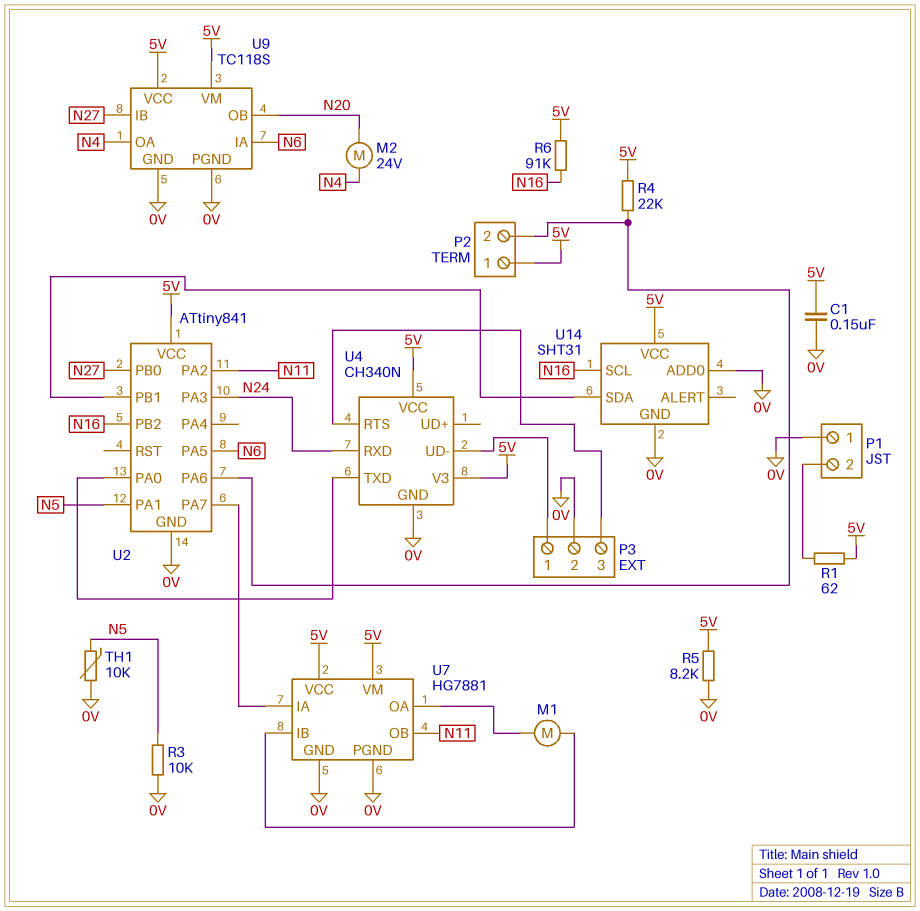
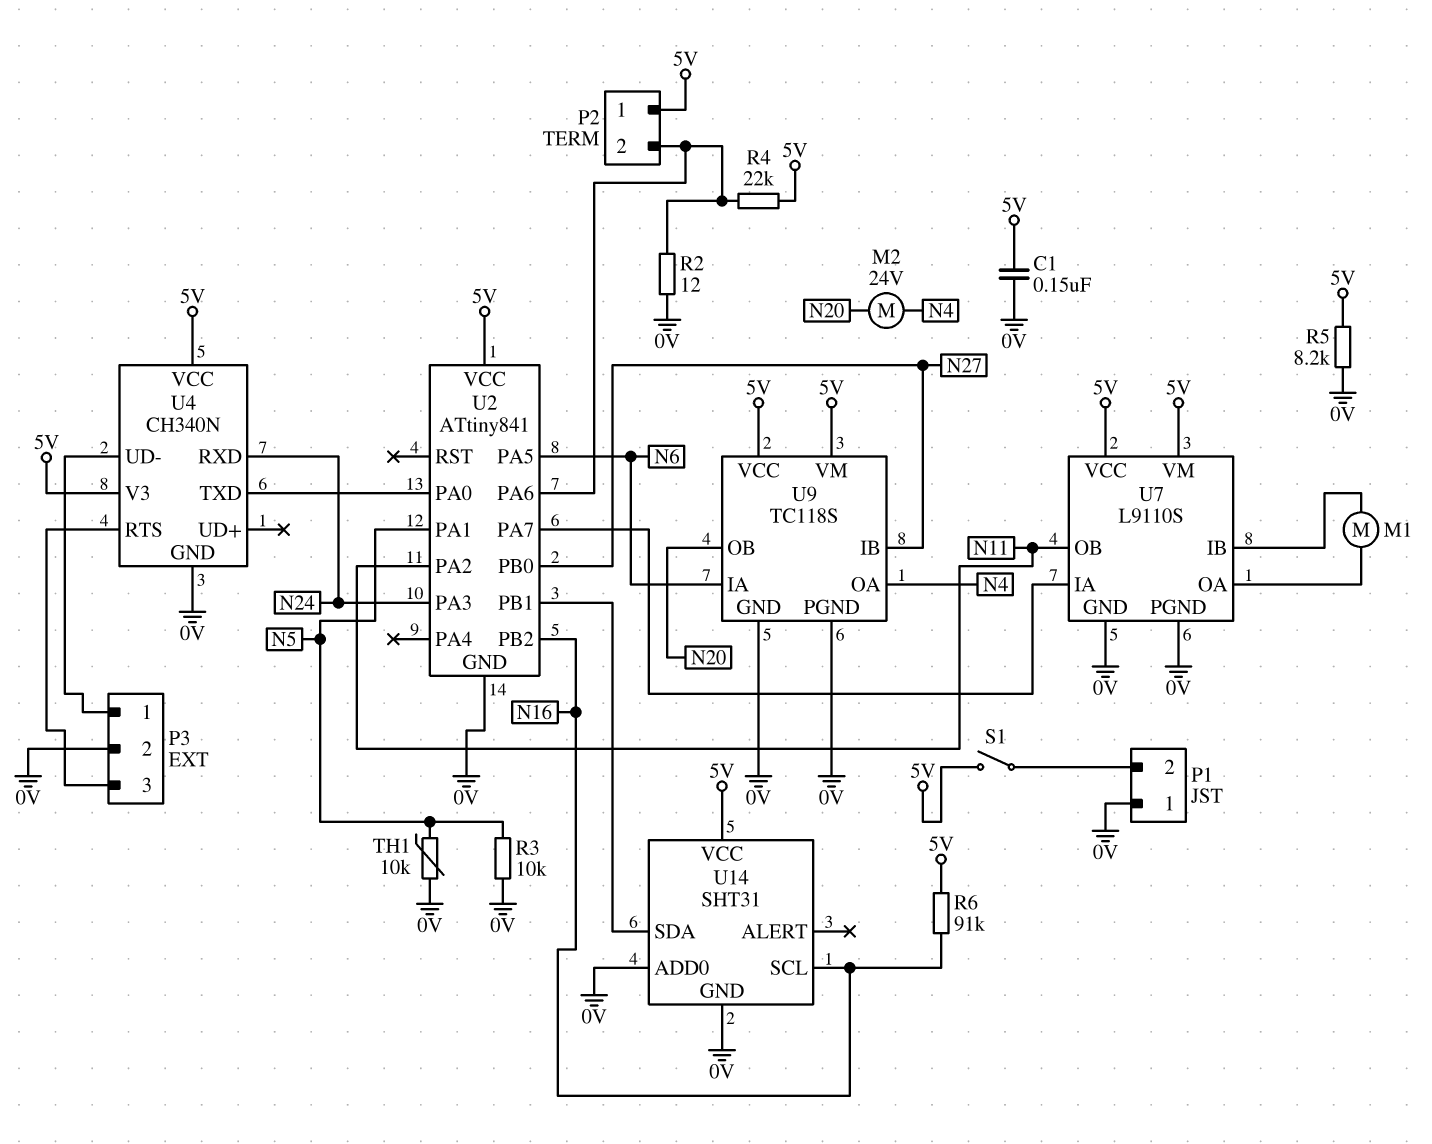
R1: 62 (5V, P1/2) -> none
R2: none -> 12 (0V, P2/2)
S1: none -> switch (5V, P1/2)
U7: HG7881 -> L9110S

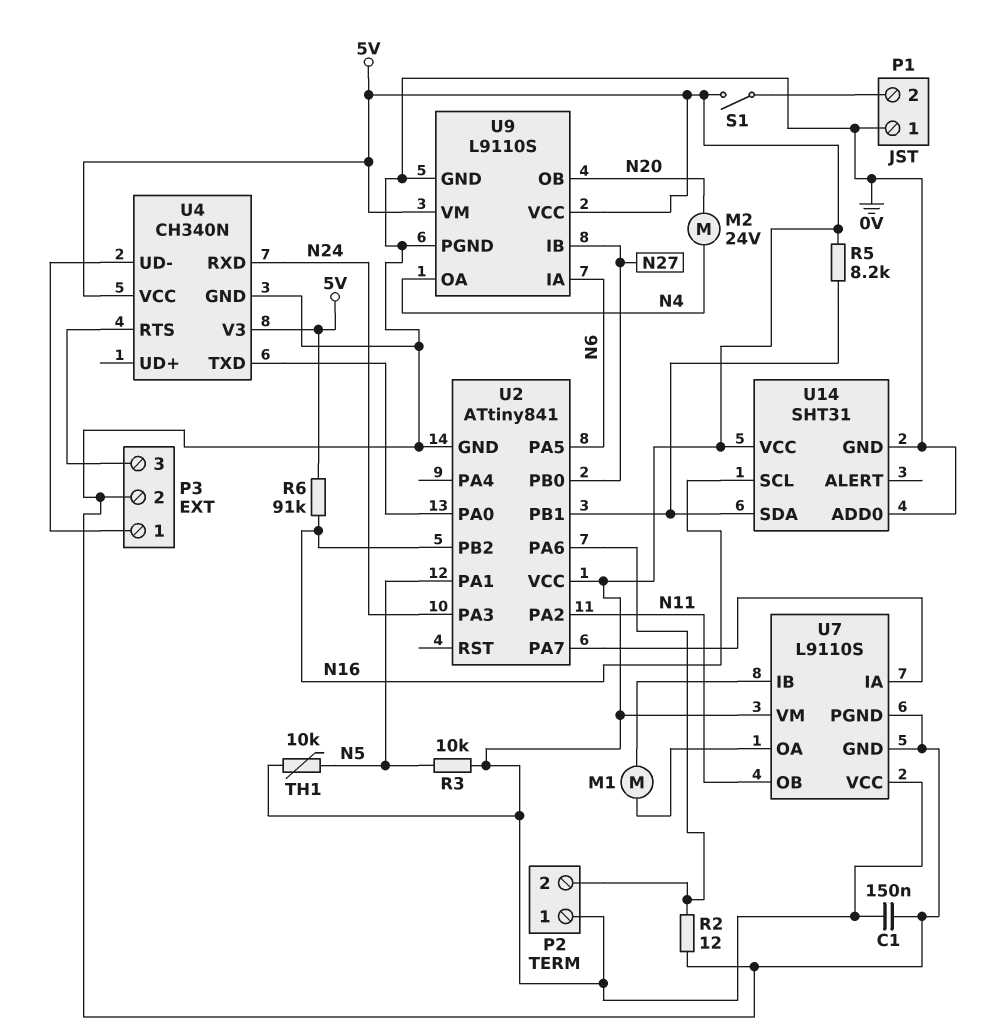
R3: 10k (0V, N5) -> 10k (5V, N5)
R4: 22k (5V, P2/2) -> none
R5: 8.2k (0V, 5V) -> 8.2k (5V, U2/PB1)
TH1: 10k (0V, N5) -> 10k (5V, N5)
U9: TC118S -> L9110S

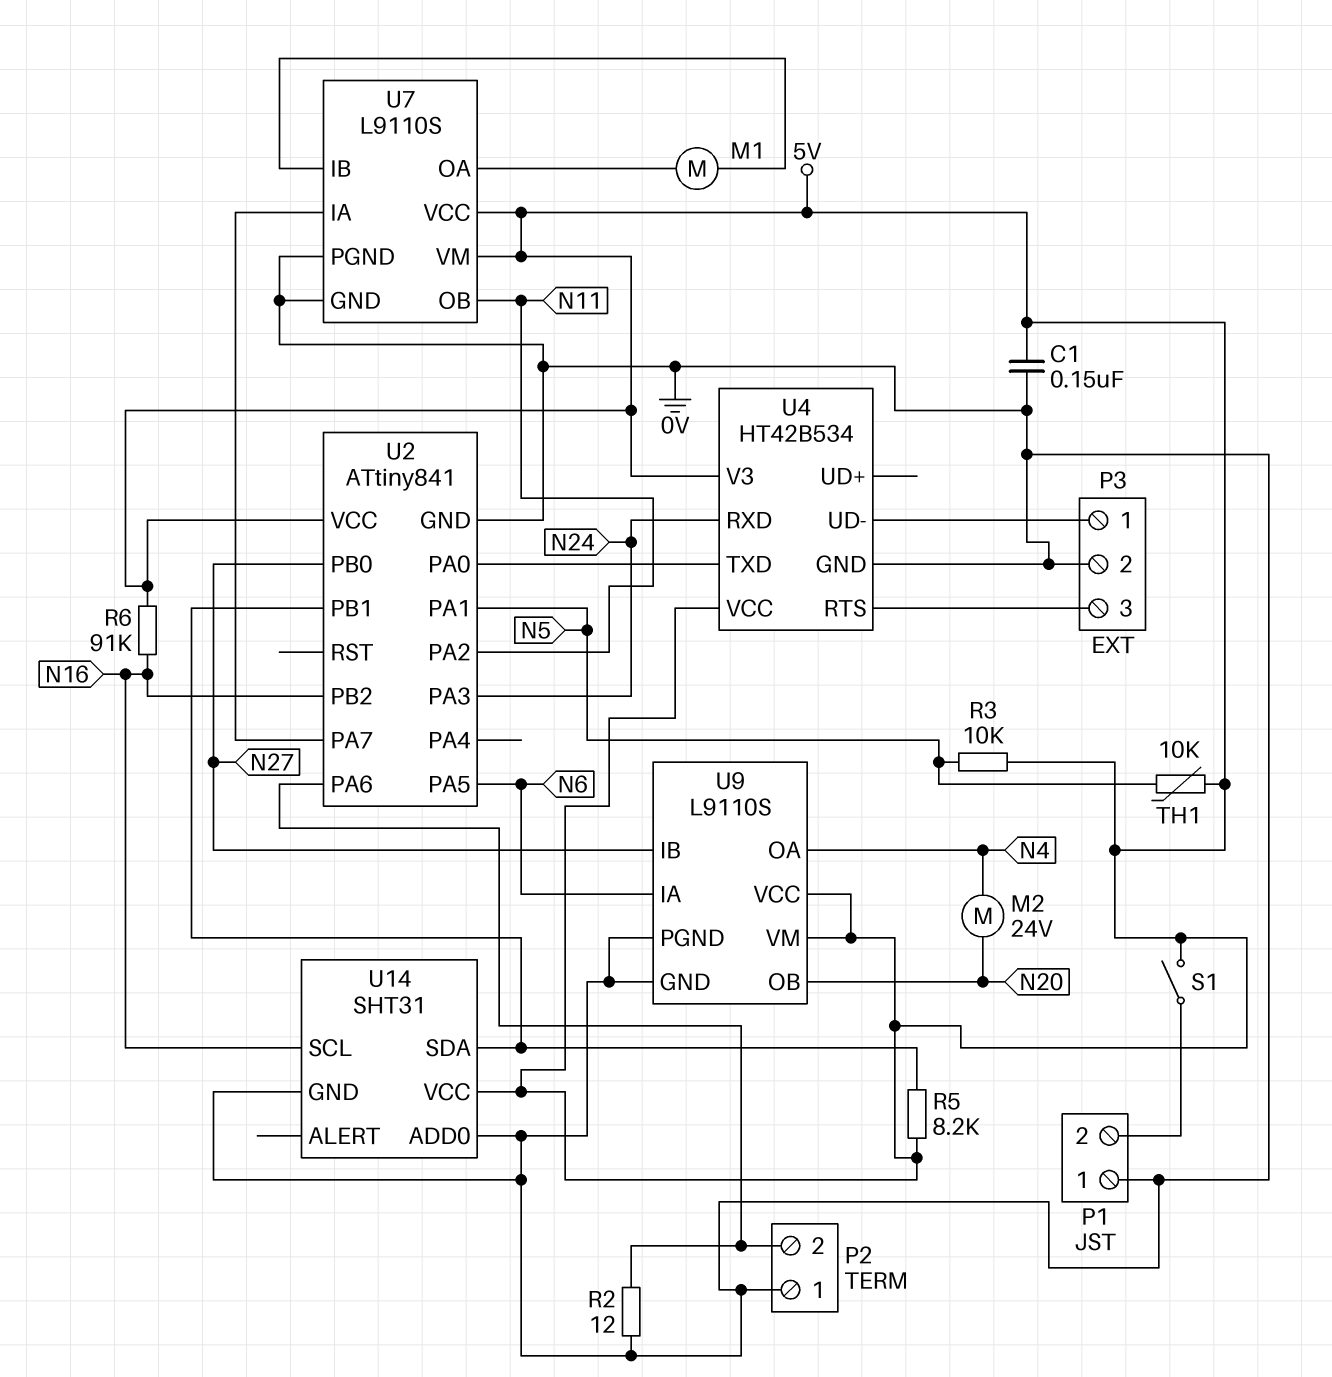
P2 pin 1: 5V -> 0V
U4: CH340N -> HT42B534

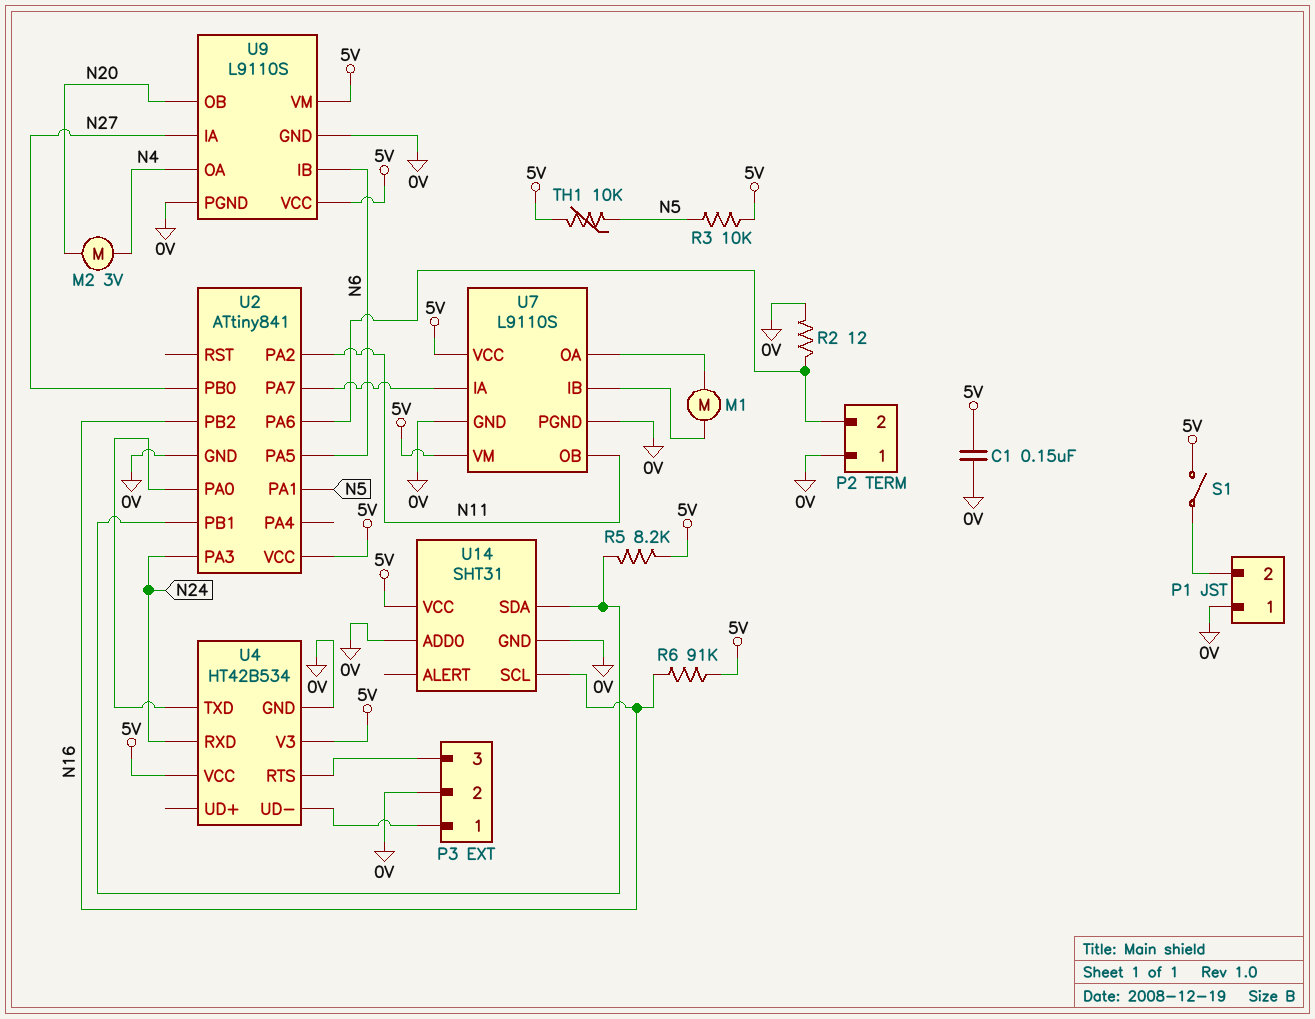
M2: motor 24V (N4, N20) -> motor 3V (N4, N20)
U9 pin IA: N6 -> N27
U9 pin IB: N27 -> N6

